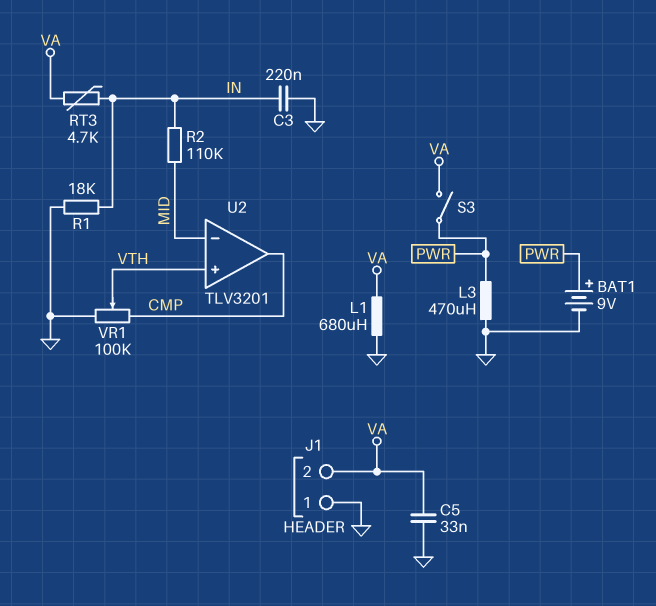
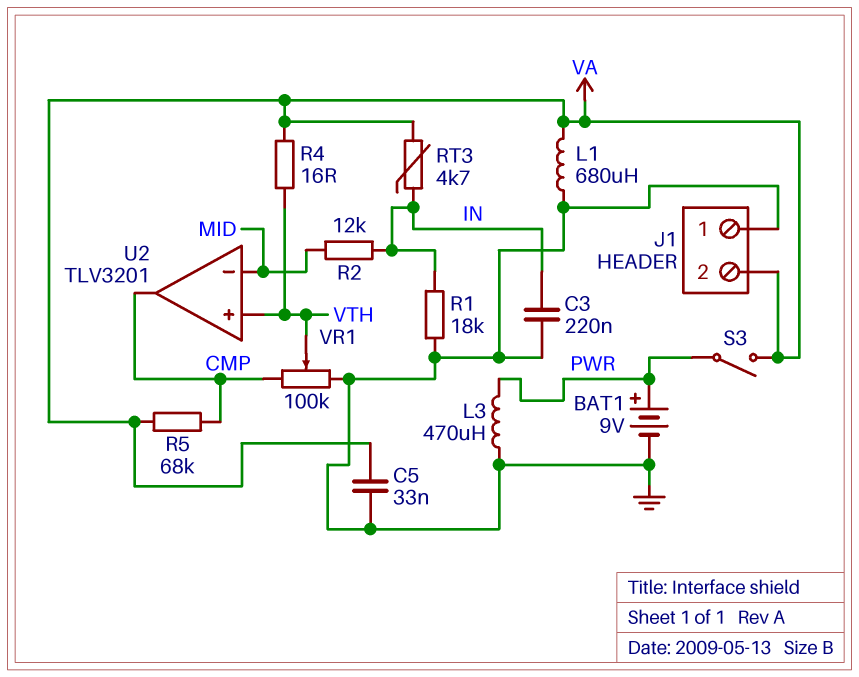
R2: 110k (IN, MID) -> 12k (IN, MID)
R4: none -> 16 (VA, VTH)
R5: none -> 68k (CMP, VA)

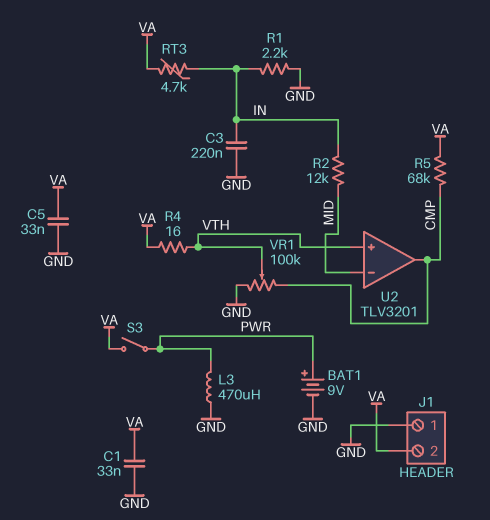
C1: none -> 33nF (GND, VA)
L1: 680uH (GND, VA) -> none
R1: 18k (GND, IN) -> 2.2k (GND, IN)

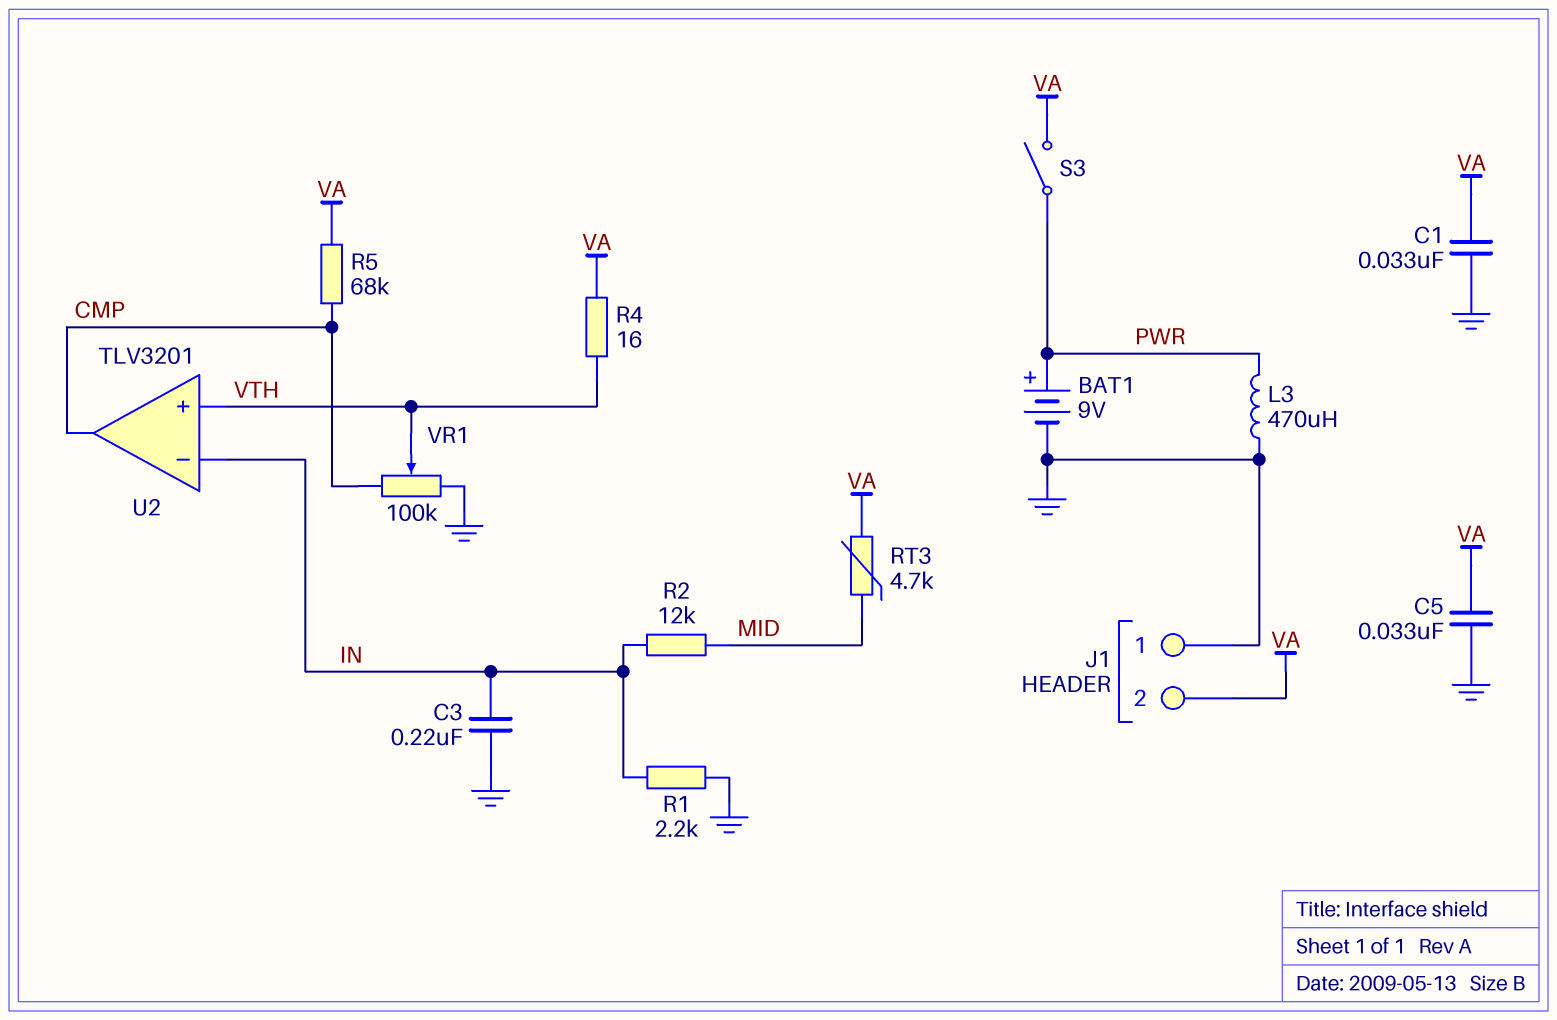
RT3: 4.7k (IN, VA) -> 4.7k (MID, VA)
U2 pin in-: MID -> IN

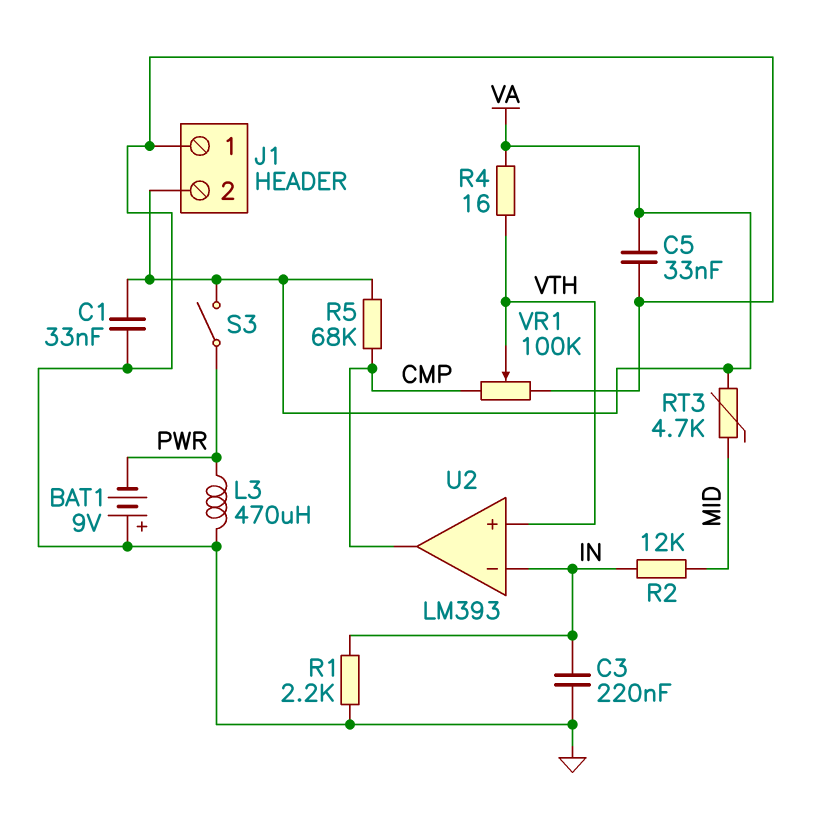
BAT1: 9V (plus PWR, minus GND) -> 9V (plus GND, minus PWR)
U2: TLV3201 -> LM393

